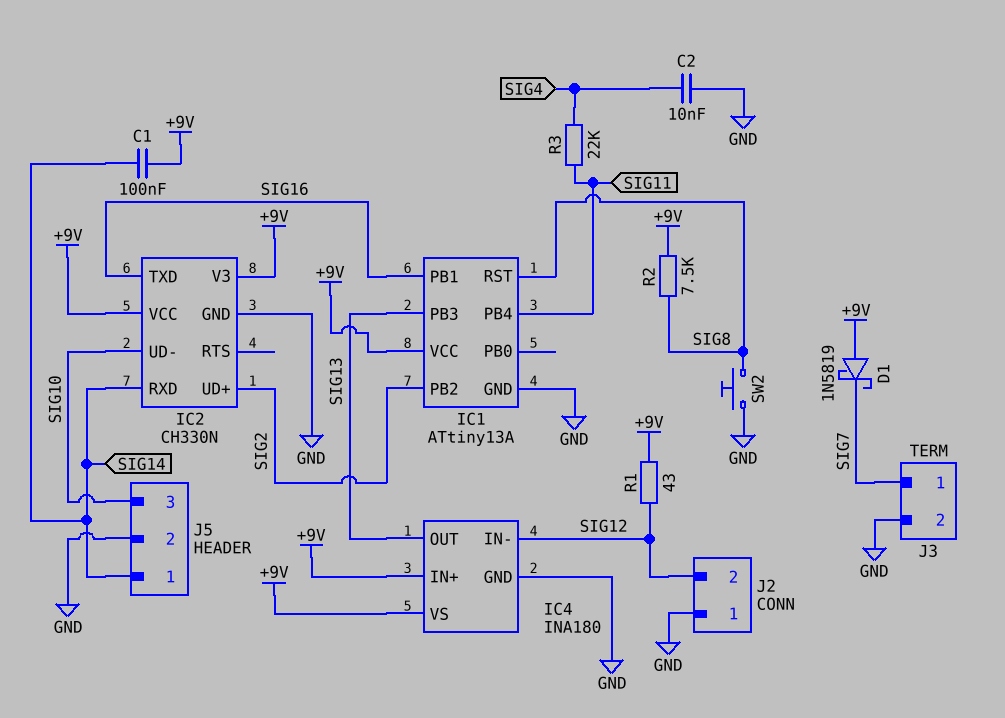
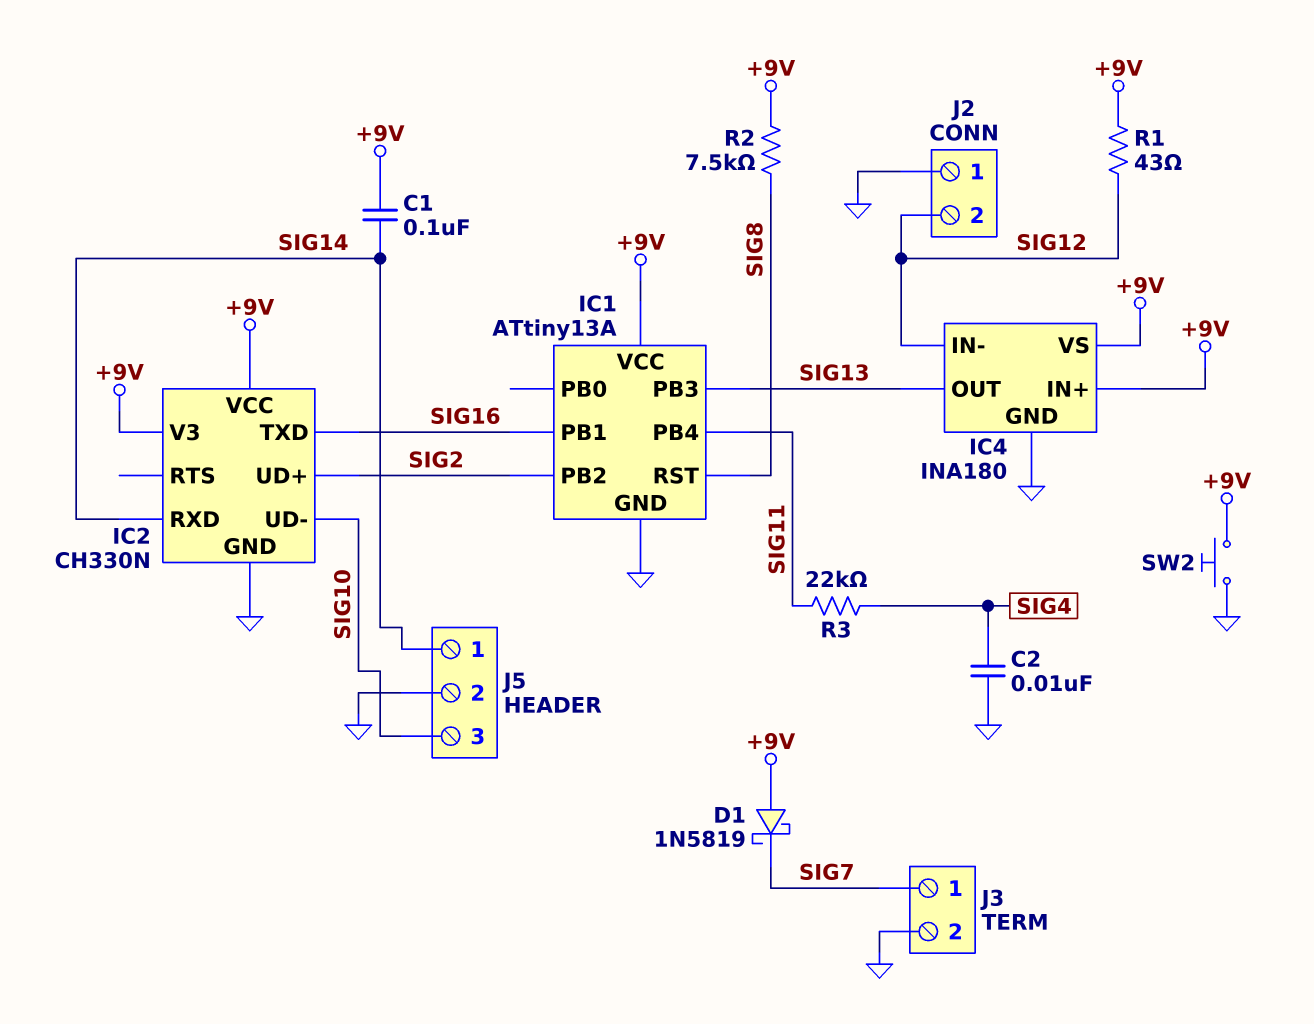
SW2: button (GND, SIG8) -> button (+9V, GND)

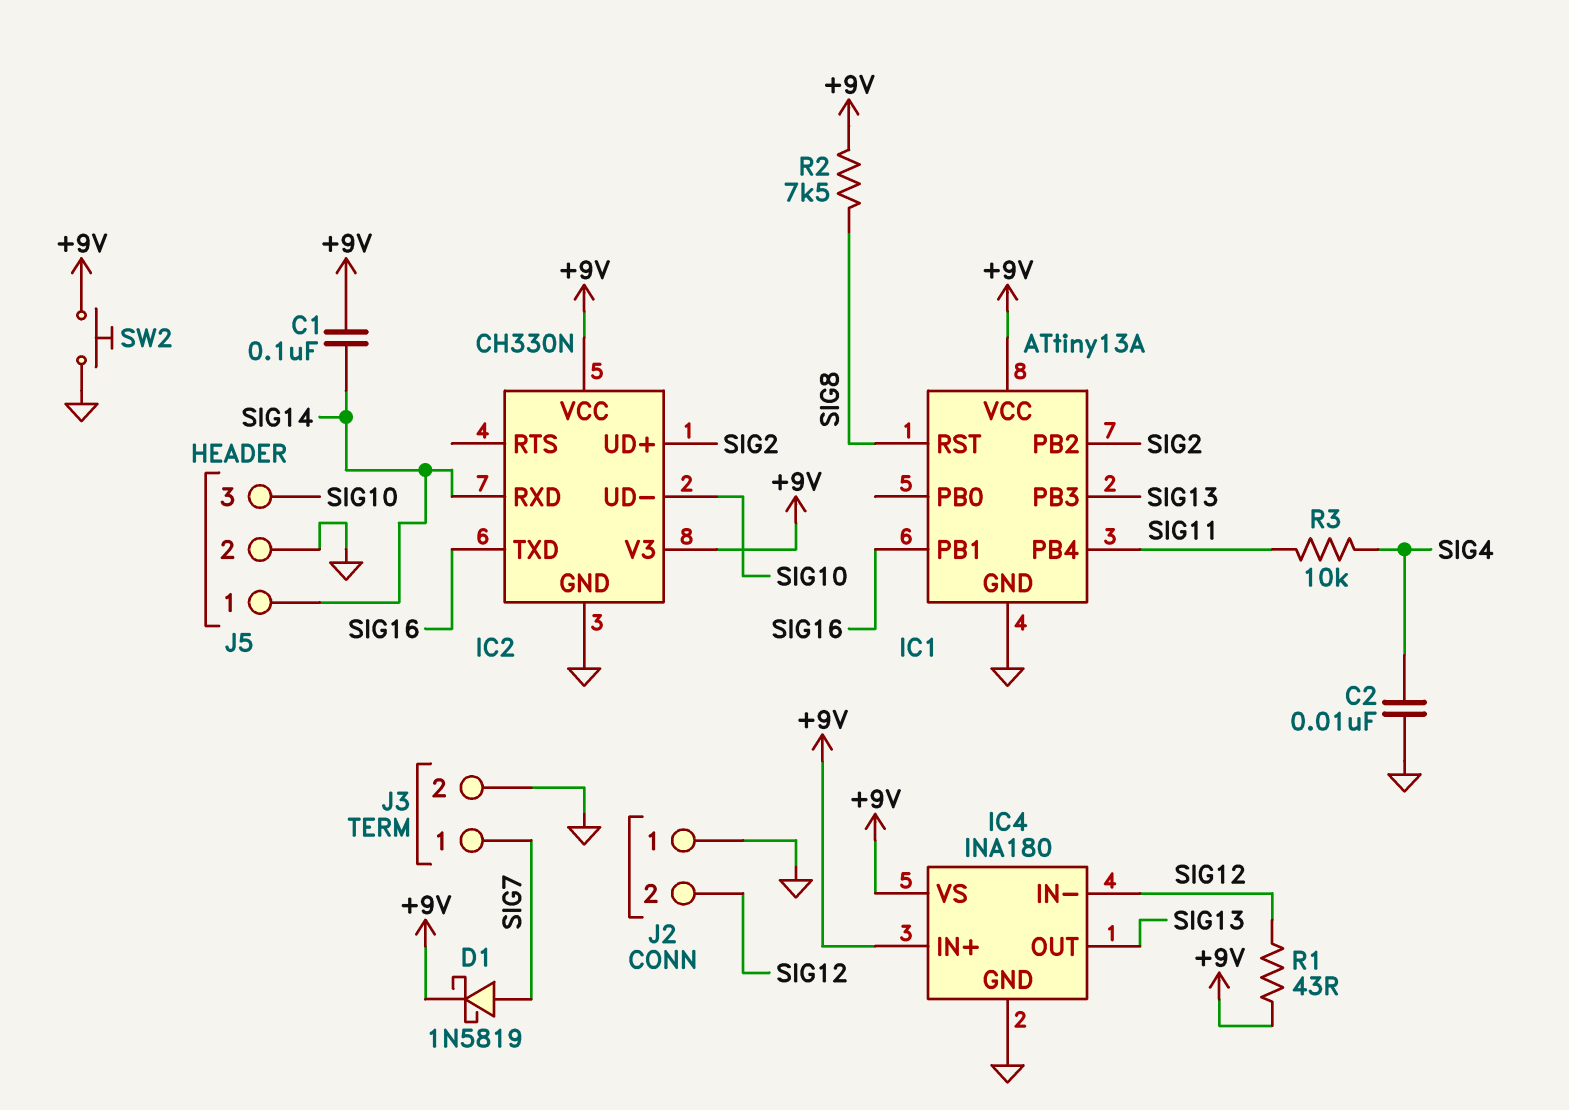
D1: schottky 1N5819 (A +9V, K SIG7) -> schottky 1N5819 (A SIG7, K +9V)
R3: 22k (SIG4, SIG11) -> 10k (SIG4, SIG11)

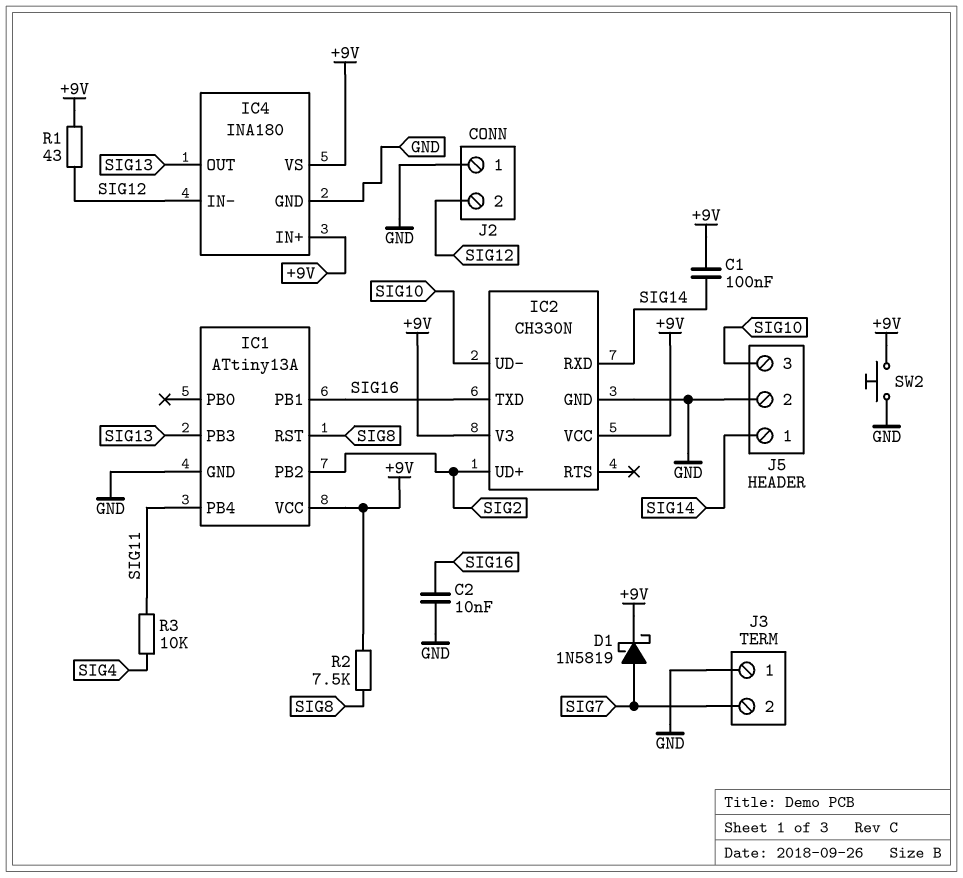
C2: 10nF (GND, SIG4) -> 10nF (GND, SIG16)
J3 pin 1: SIG7 -> GND
J3 pin 2: GND -> SIG7

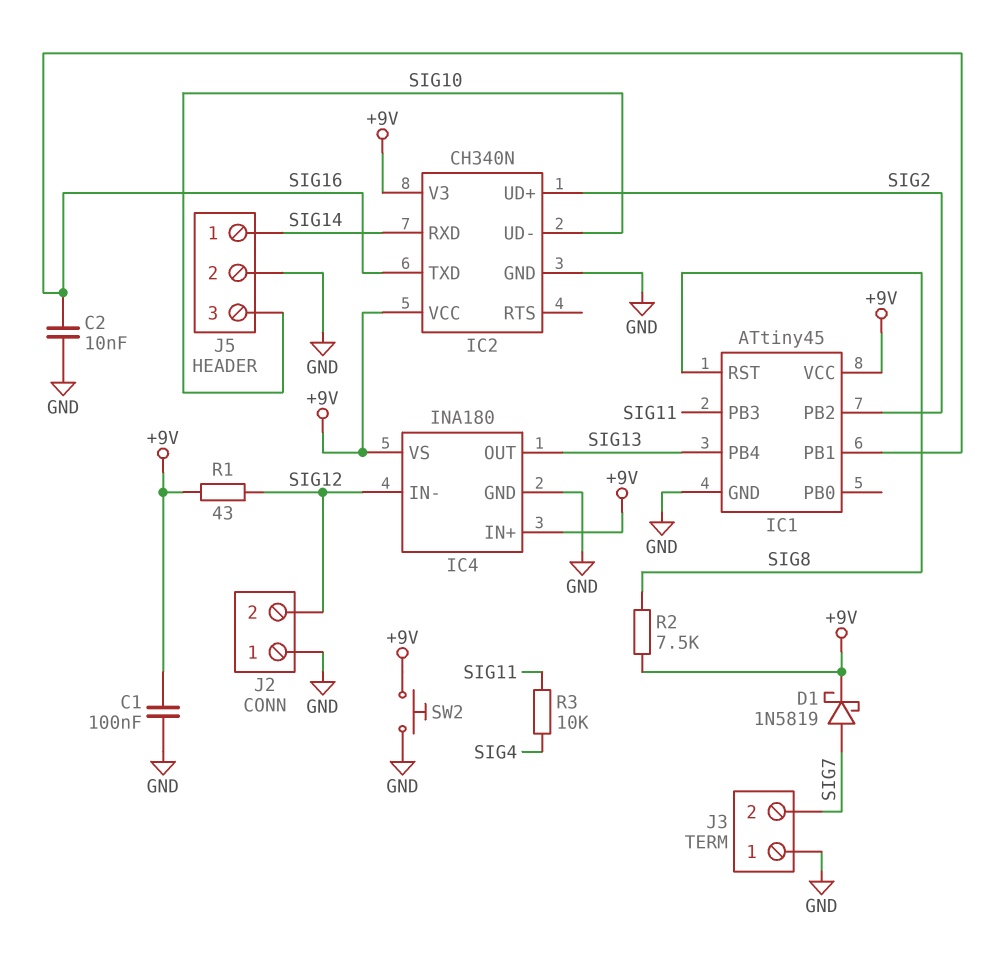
C1: 100nF (+9V, SIG14) -> 100nF (+9V, GND)
IC1: ATtiny13A -> ATtiny45
IC1 pin PB3: SIG13 -> SIG11
IC1 pin PB4: SIG11 -> SIG13
IC2: CH330N -> CH340N

